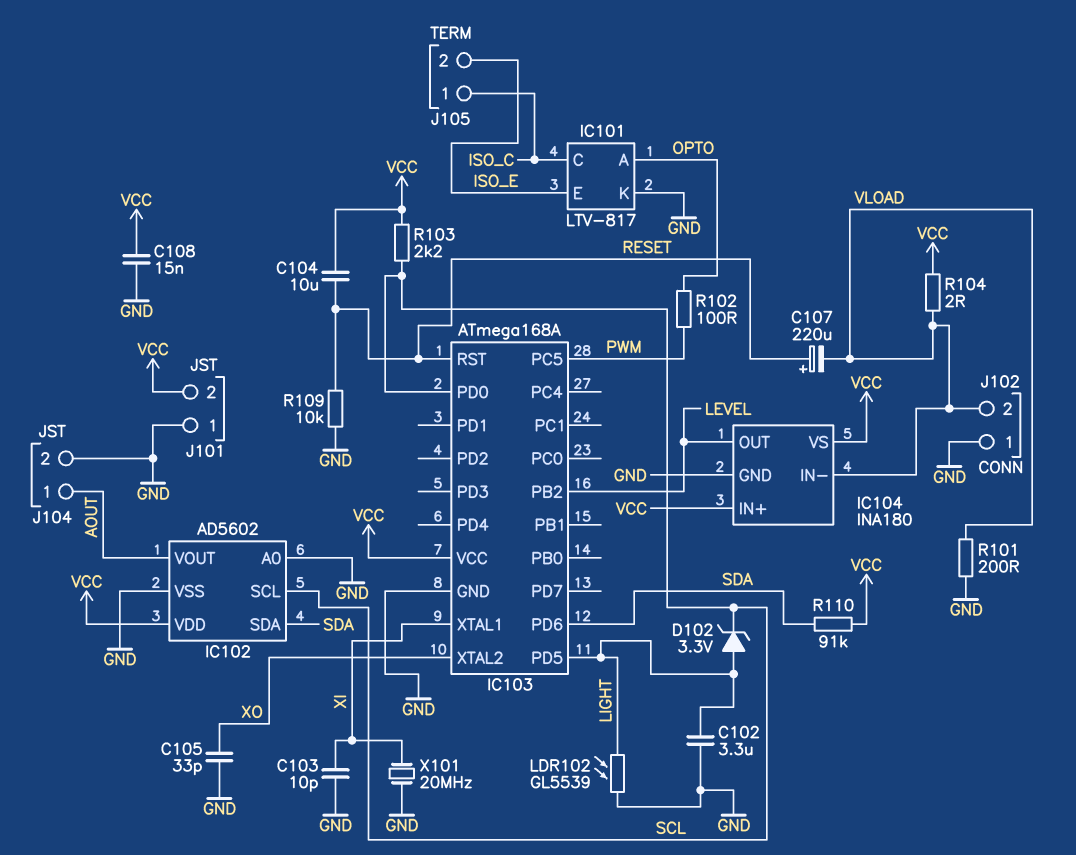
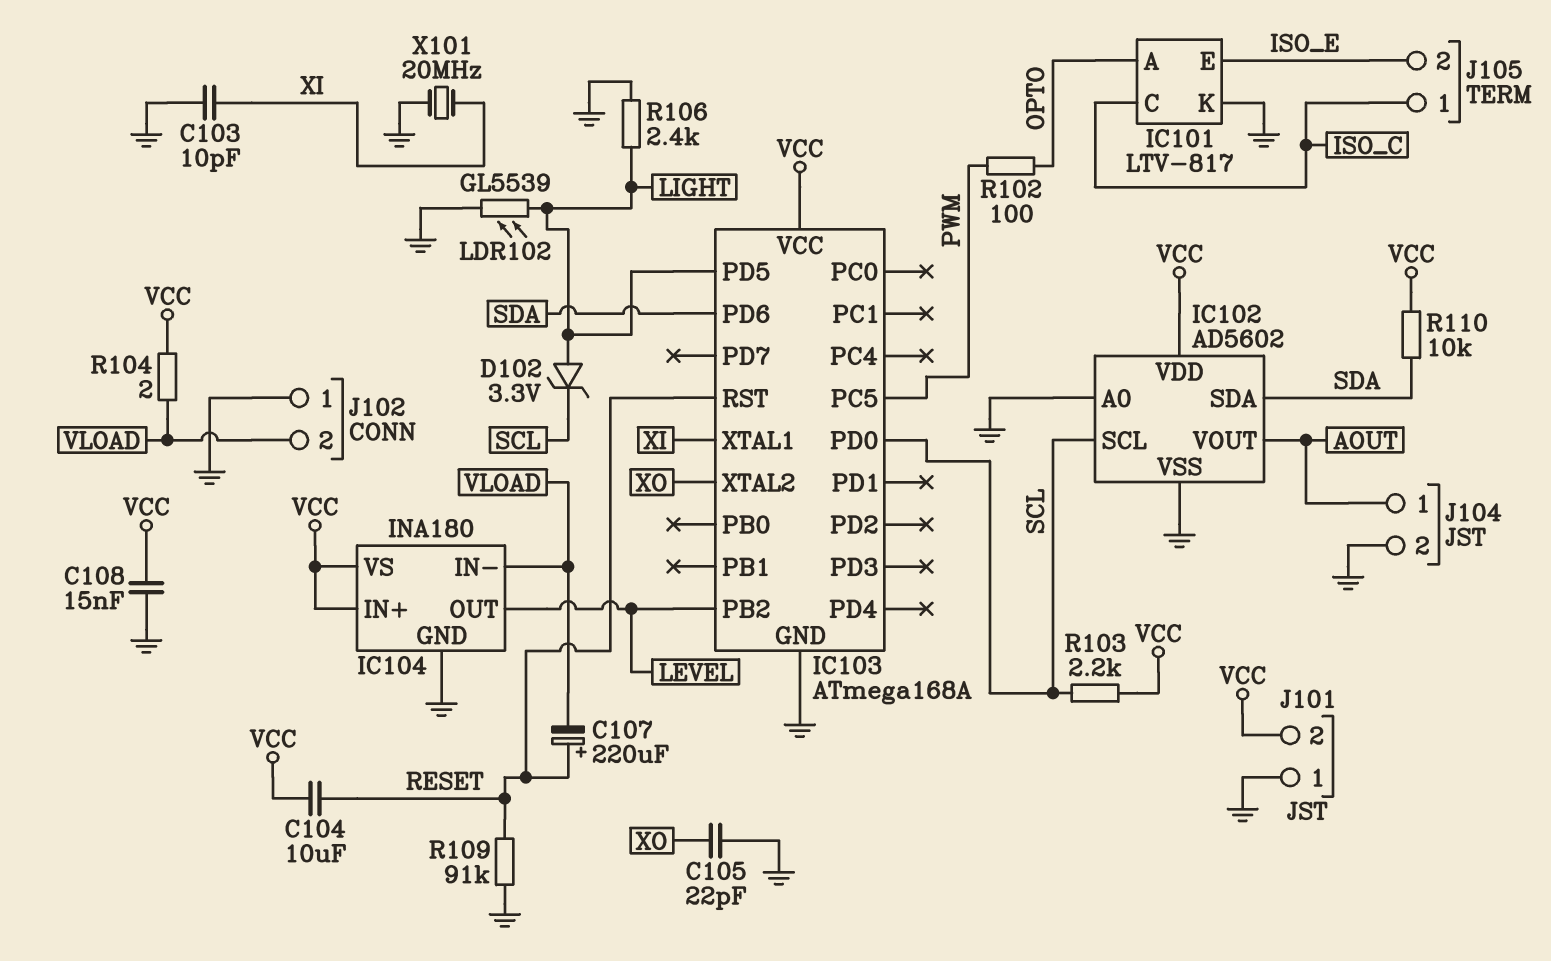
C102: 3.3uF (GND, LIGHT) -> none
C105: 33pF (GND, XO) -> 22pF (GND, XO)
R101: 200 (GND, VLOAD) -> none
R106: none -> 2.4k (GND, LIGHT)
R109: 10k (GND, RESET) -> 91k (GND, RESET)
R110: 91k (SDA, VCC) -> 10k (SDA, VCC)

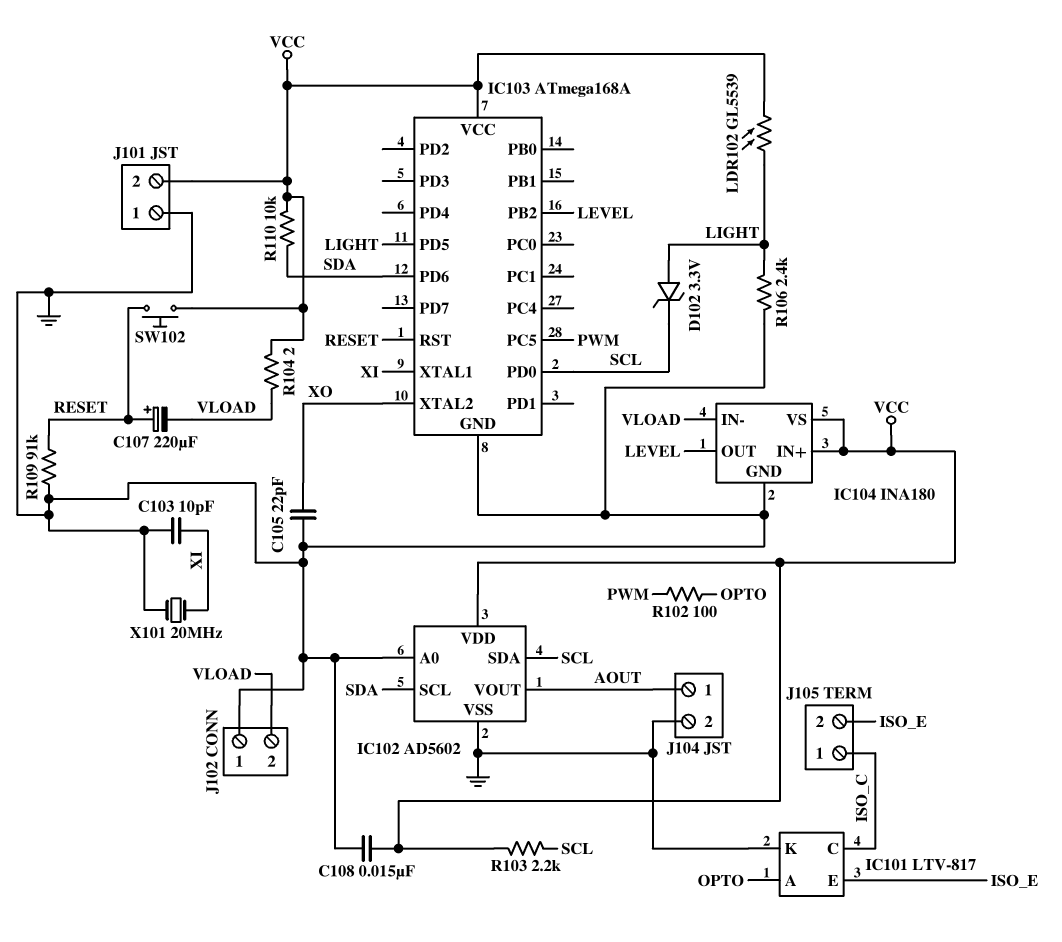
C104: 10uF (RESET, VCC) -> none
IC102 pin SCL: SCL -> SDA
IC102 pin SDA: SDA -> SCL
LDR102: GL5539 (GND, LIGHT) -> GL5539 (LIGHT, VCC)
SW102: none -> button (RESET, VCC)

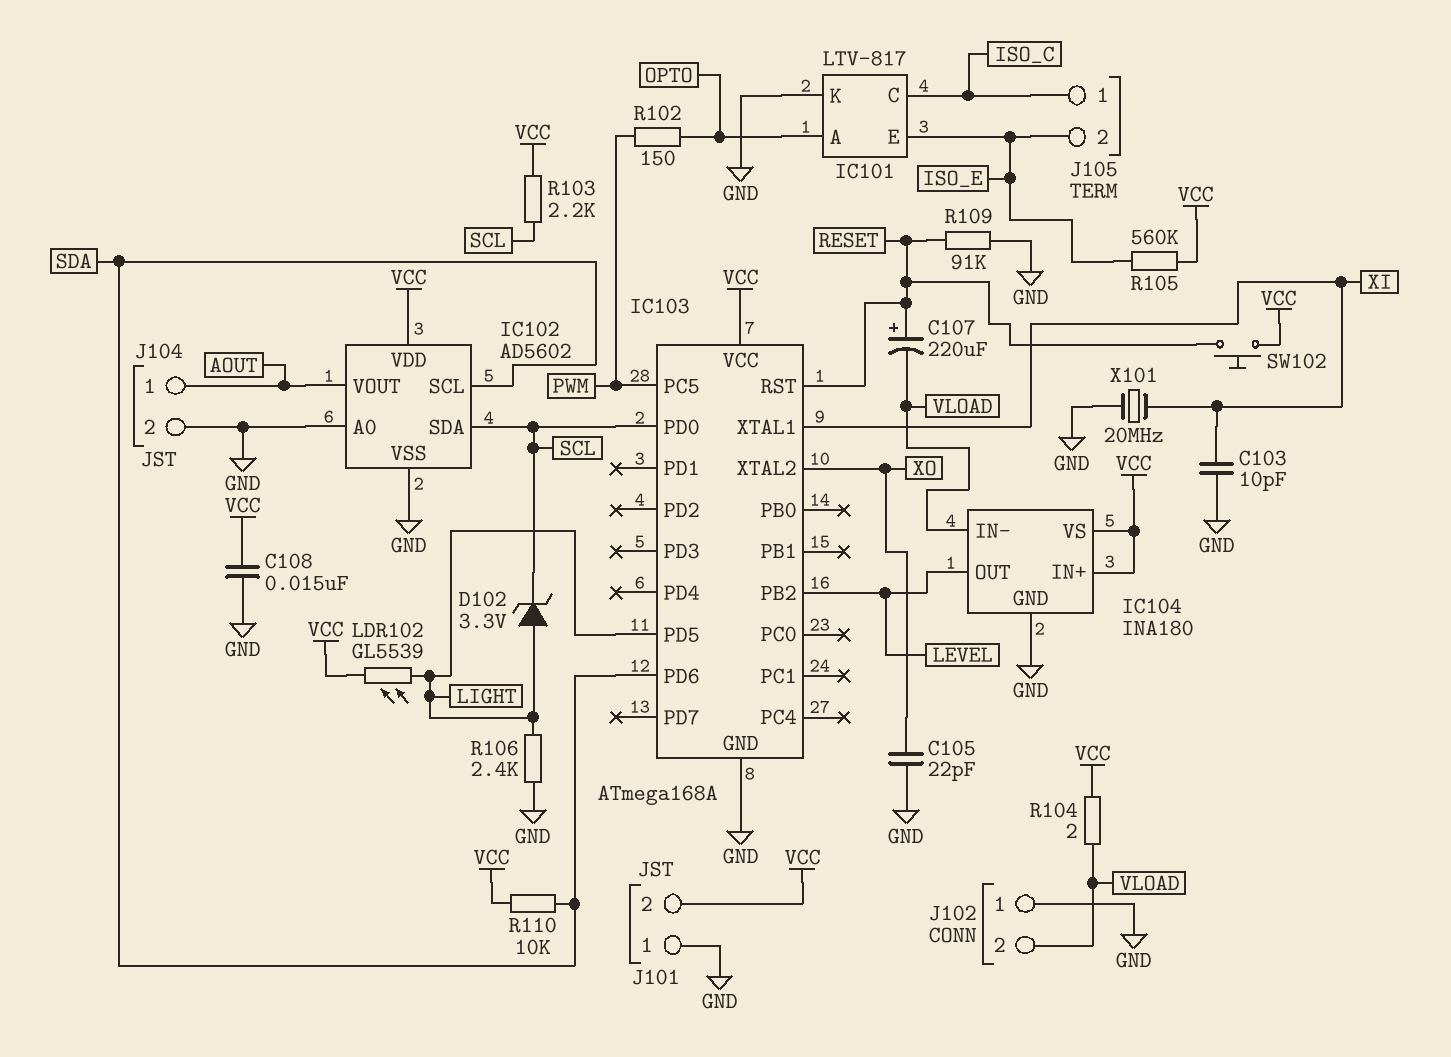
R102: 100 (OPTO, PWM) -> 150 (OPTO, PWM)
R105: none -> 560k (ISO_E, VCC)

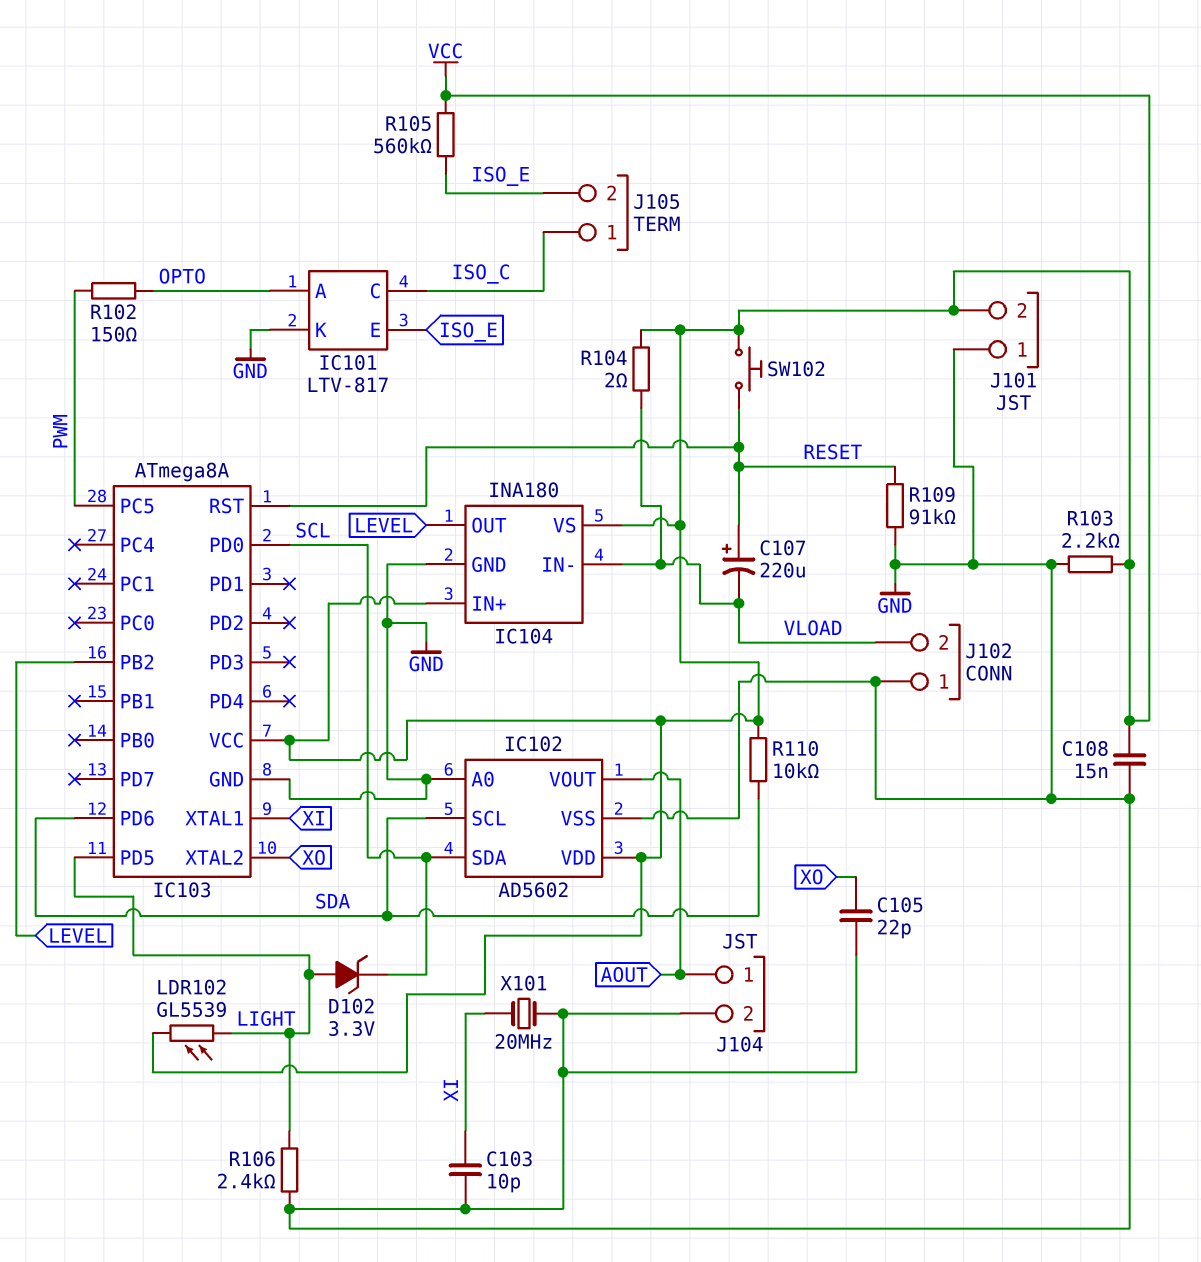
IC103: ATmega168A -> ATmega8A
R103: 2.2k (SCL, VCC) -> 2.2k (GND, VCC)

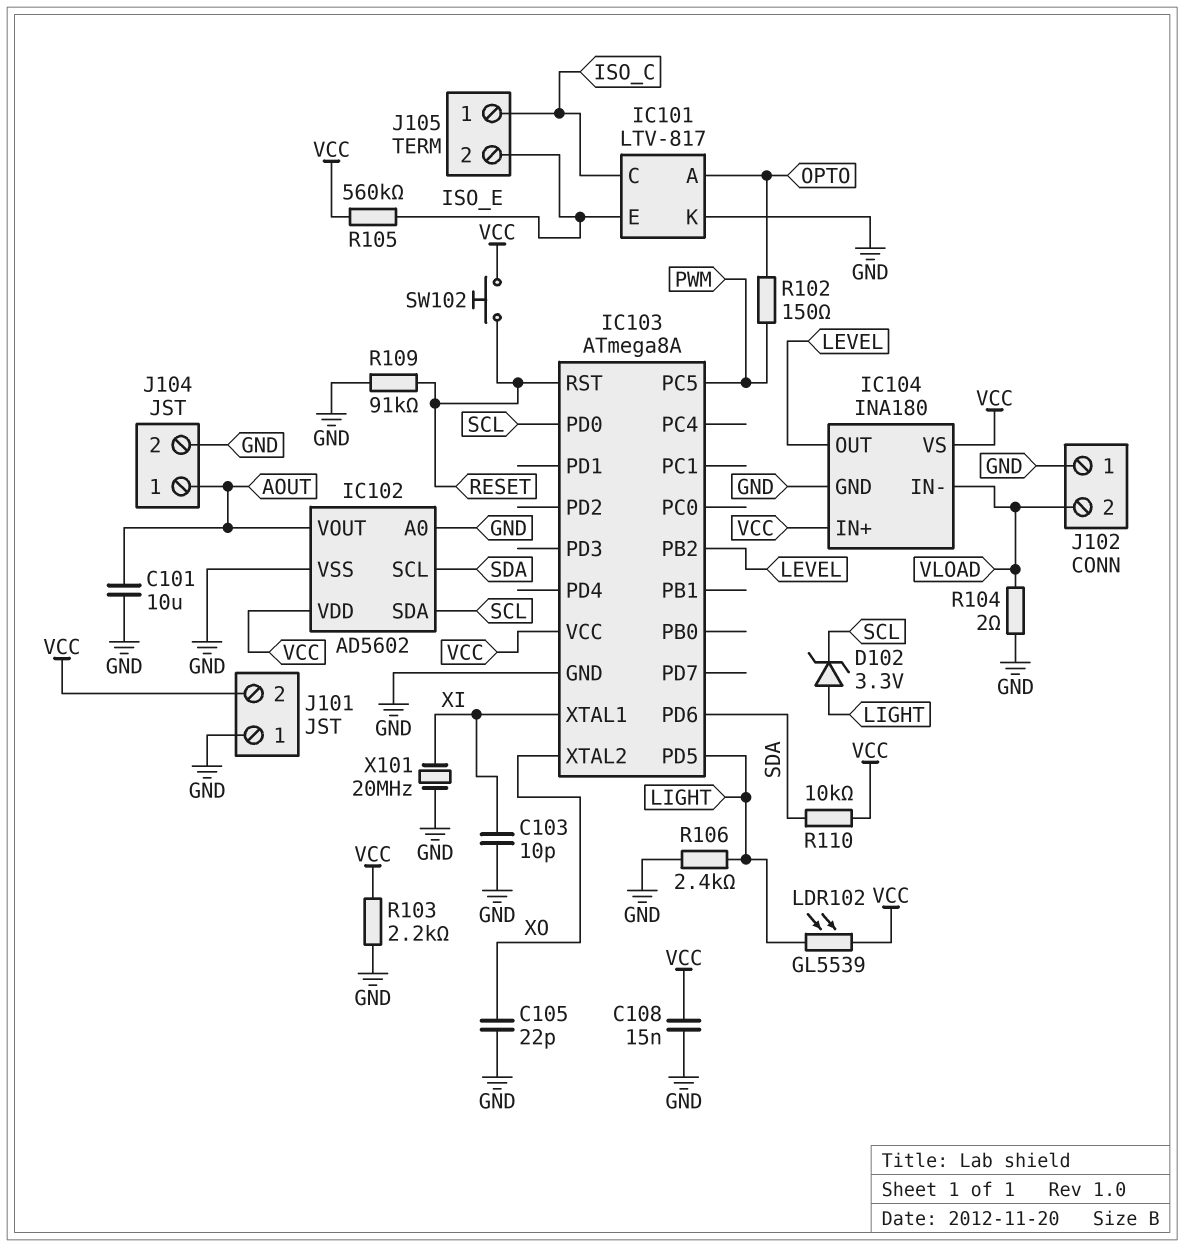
C101: none -> 10uF (AOUT, GND)
C107: 220uF (plus RESET, minus VLOAD) -> none
R104: 2 (VCC, VLOAD) -> 2 (GND, VLOAD)

